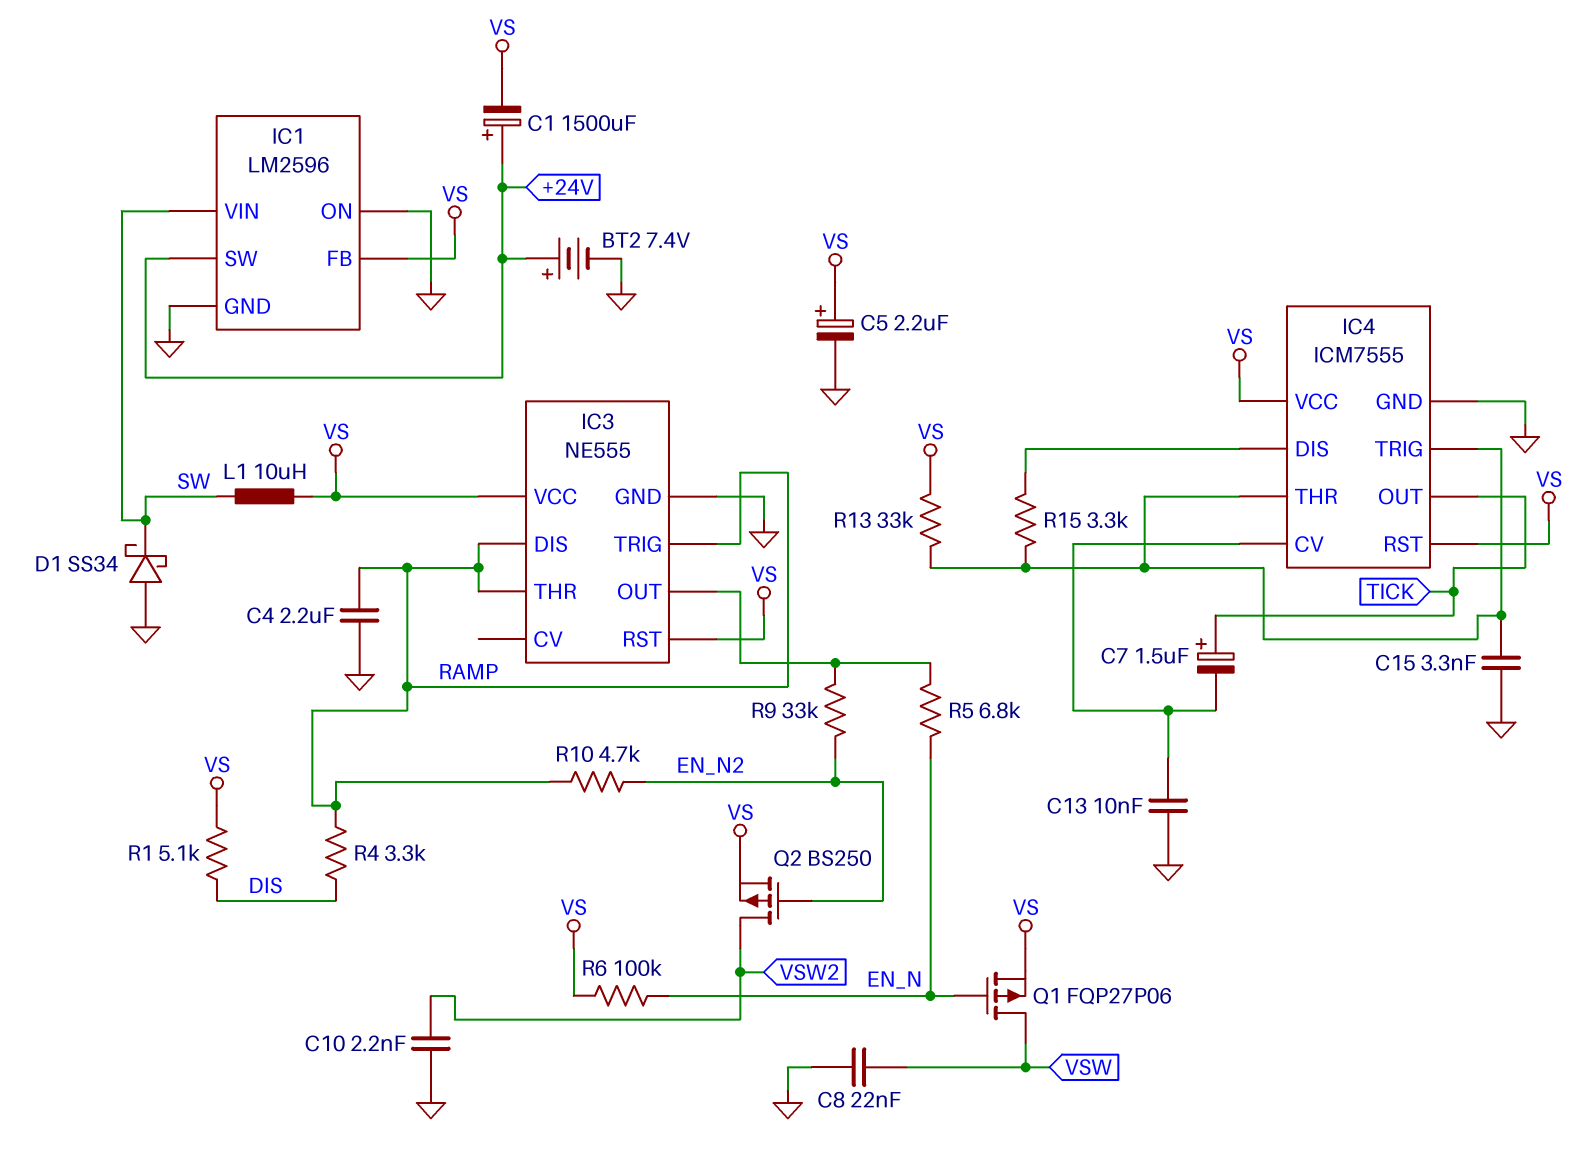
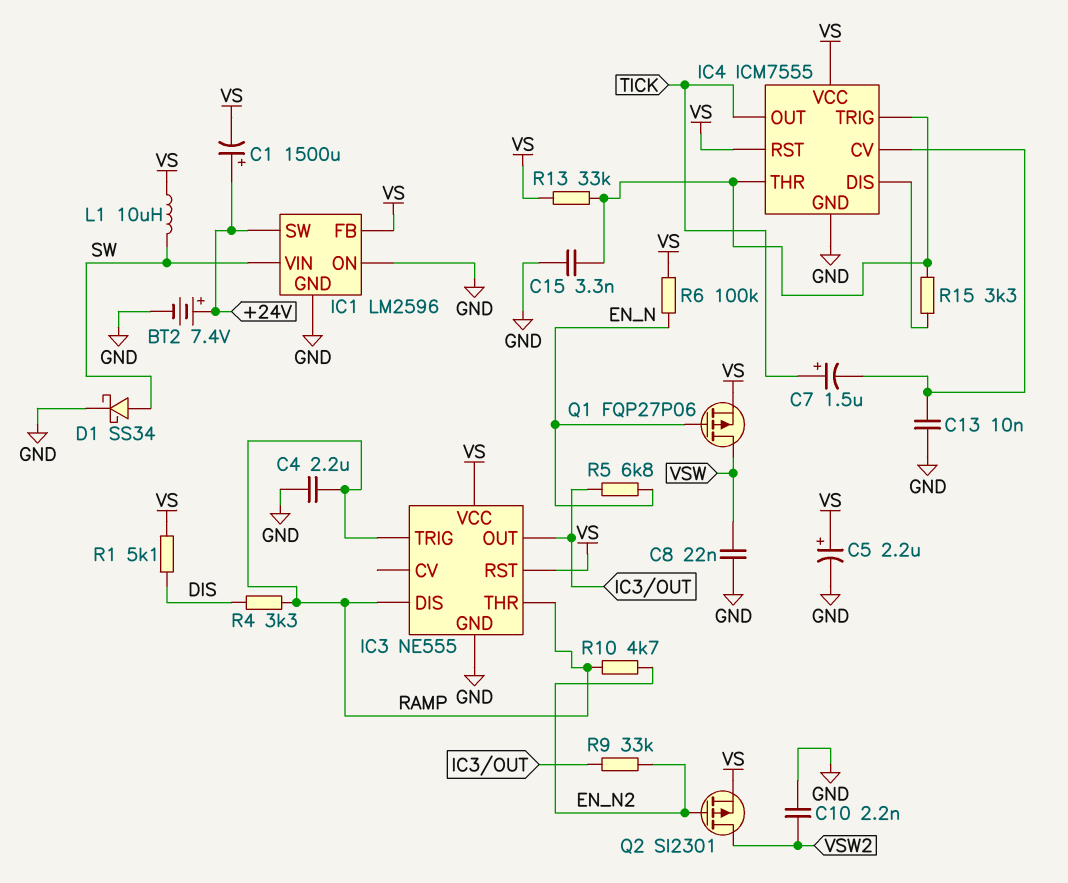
D1: schottky SS34 (A GND, K SW) -> schottky SS34 (A SW, K GND)
Q2: PMOS BS250 (G EN_N2, D VSW2, S VS) -> PMOS SI2301 (G EN_N2, D VSW2, S VS)

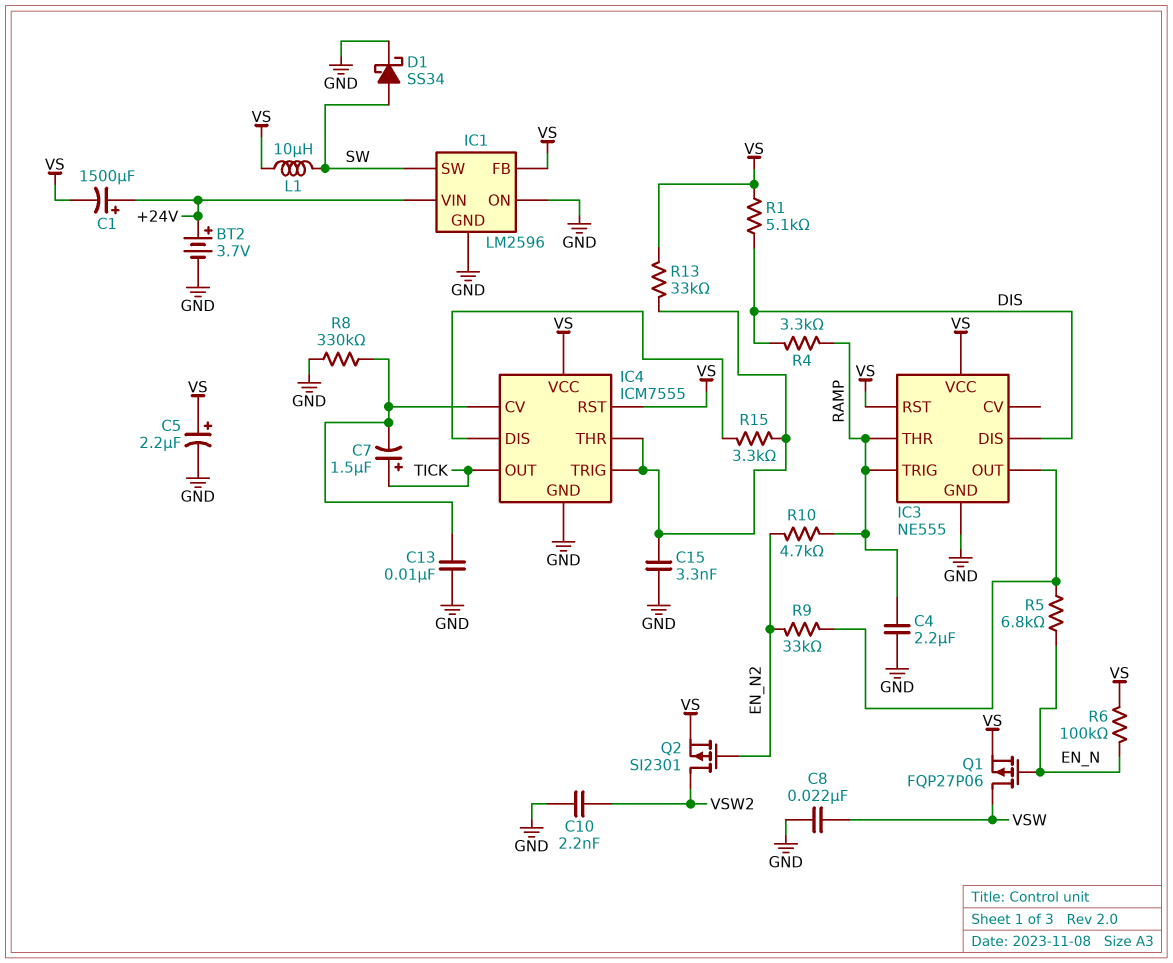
BT2: 7.4V (plus +24V, minus GND) -> 3.7V (plus +24V, minus GND)
IC1 pin SW: +24V -> SW
IC1 pin VIN: SW -> +24V
IC3 pin DIS: RAMP -> DIS
R8: none -> 330k (GND, IC4/CV)

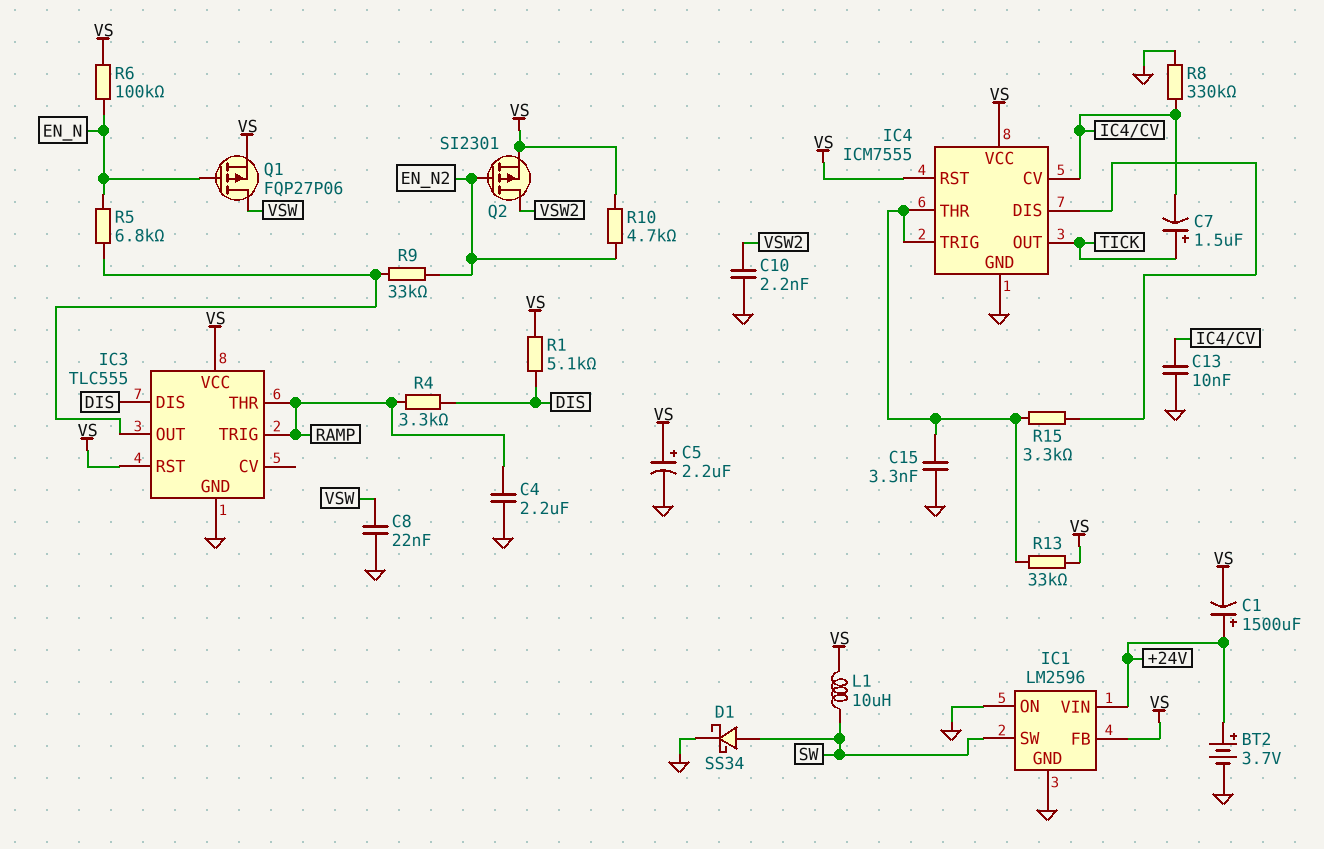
IC3: NE555 -> TLC555
R10: 4.7k (EN_N2, RAMP) -> 4.7k (EN_N2, VS)

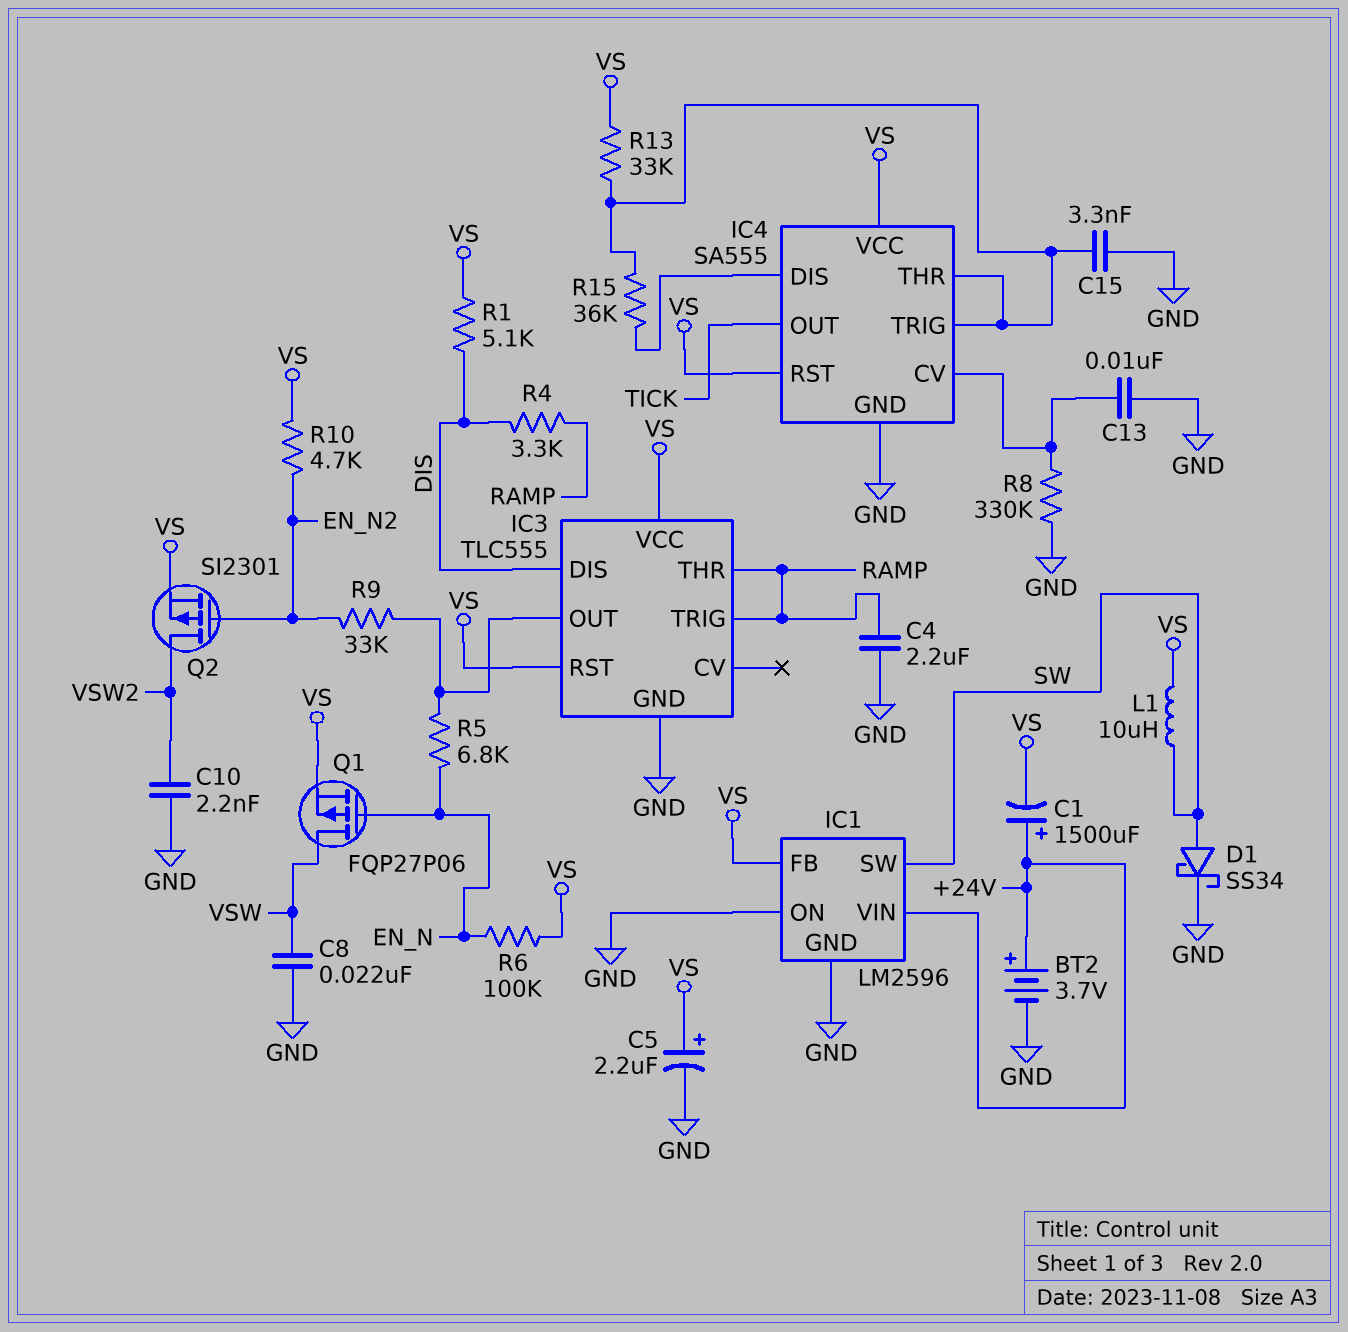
C7: 1.5uF (plus TICK, minus IC4/CV) -> none
IC4: ICM7555 -> SA555
R15: 3.3k (IC4/DIS, IC4/THR) -> 36k (IC4/DIS, IC4/THR)

